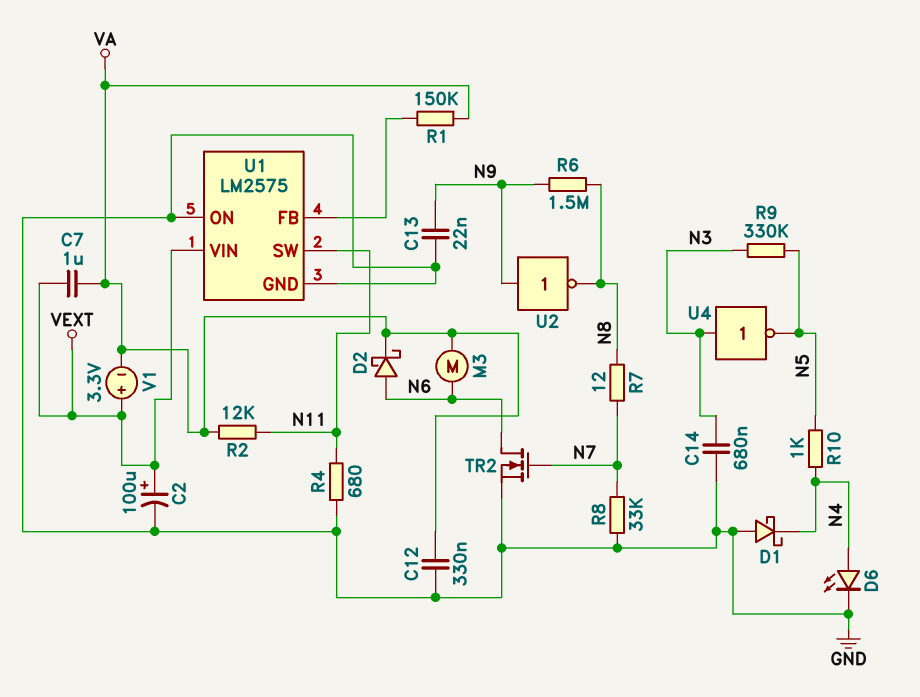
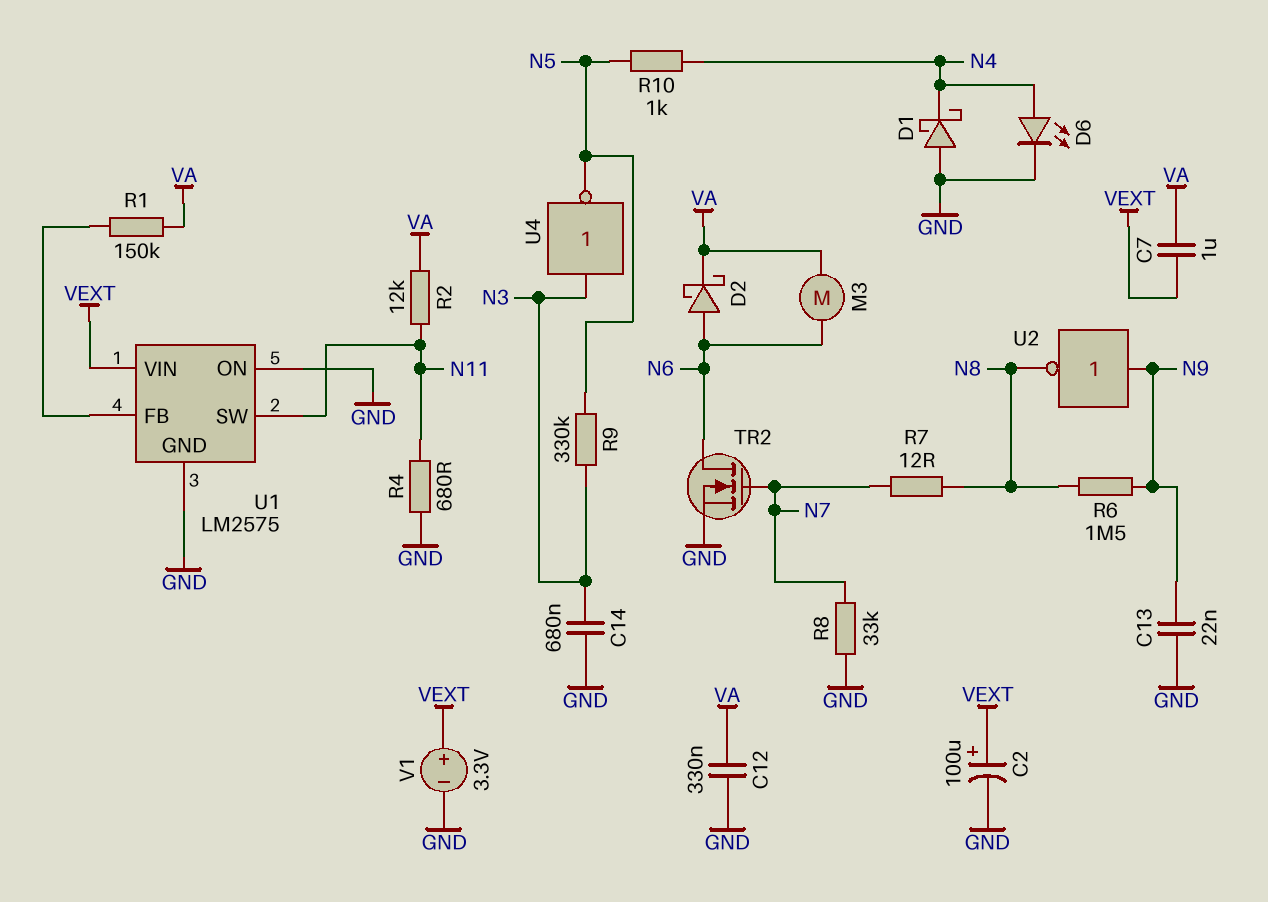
V1: 3.3V (plus VEXT, minus VA) -> 3.3V (plus VEXT, minus GND)

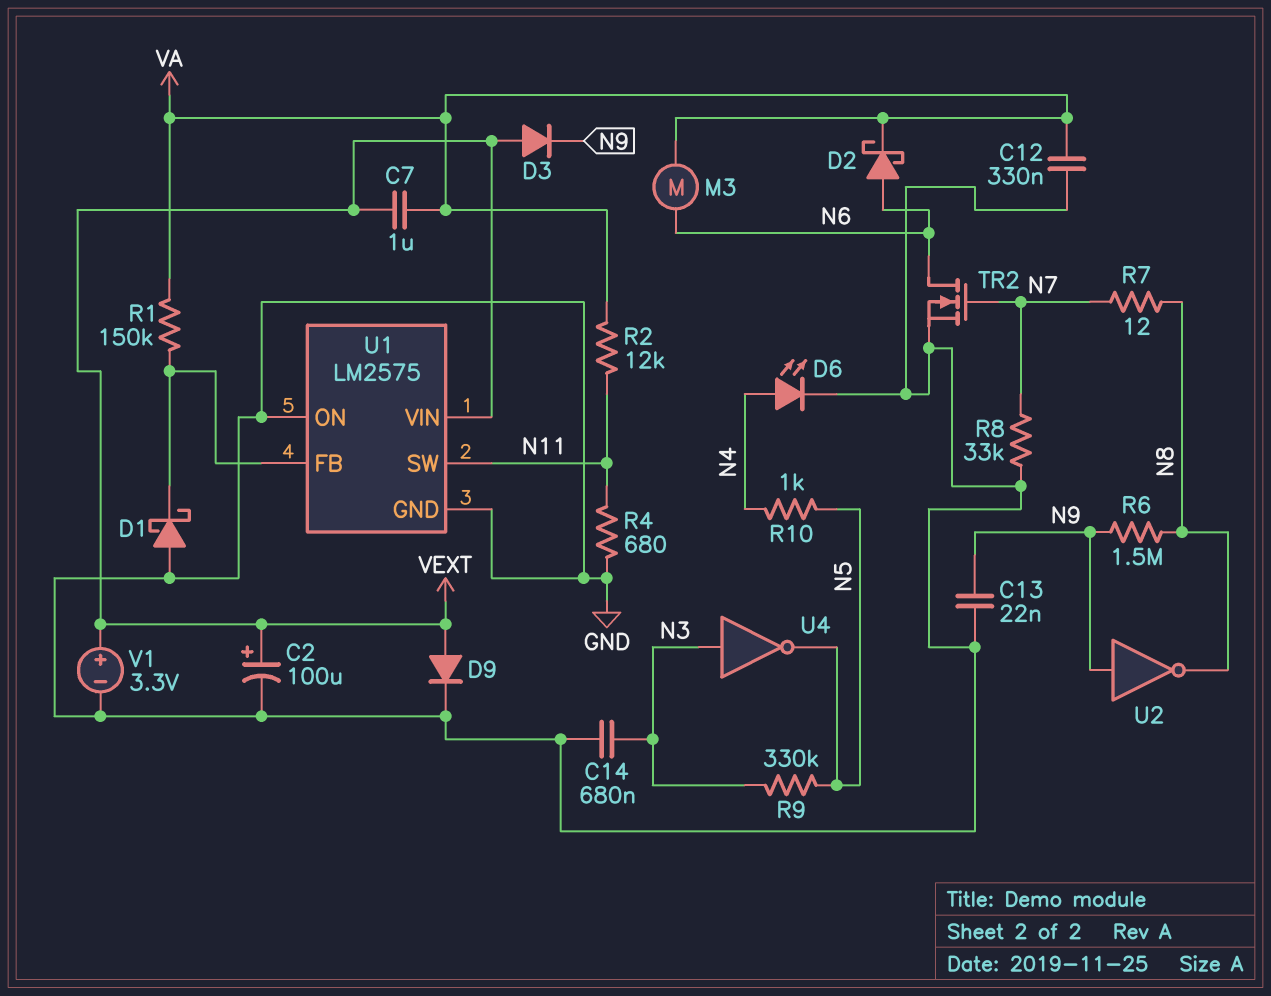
D1: schottky (A GND, K N4) -> schottky (A GND, K U1/FB)
D3: none -> diode (A VEXT, K N9)
D9: none -> diode (A VEXT, K GND)

